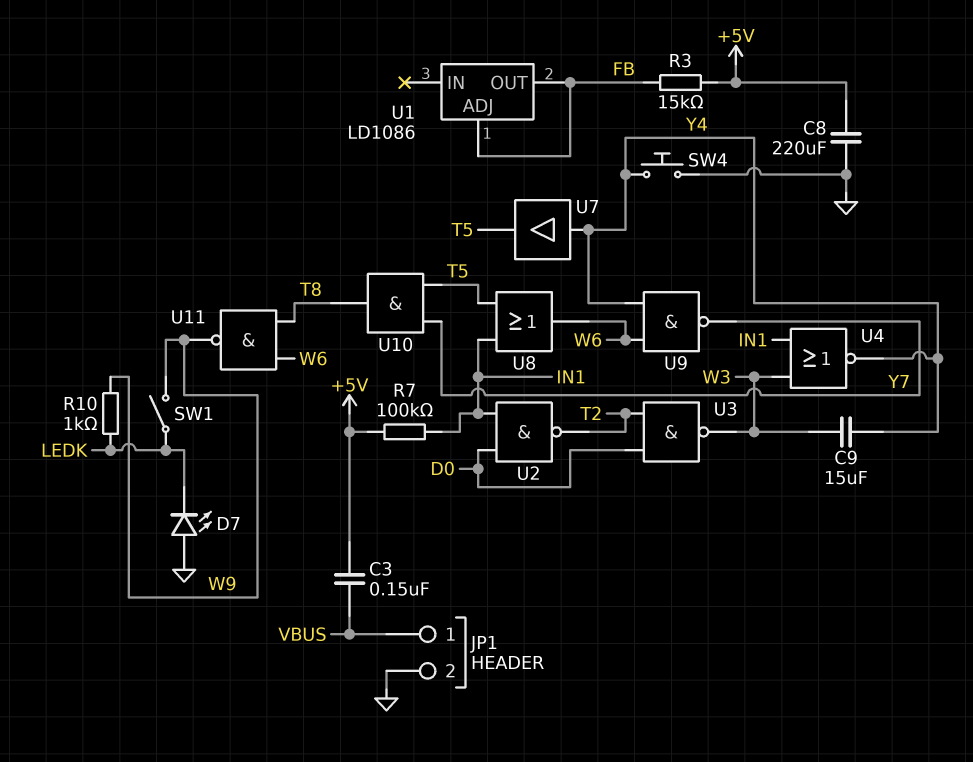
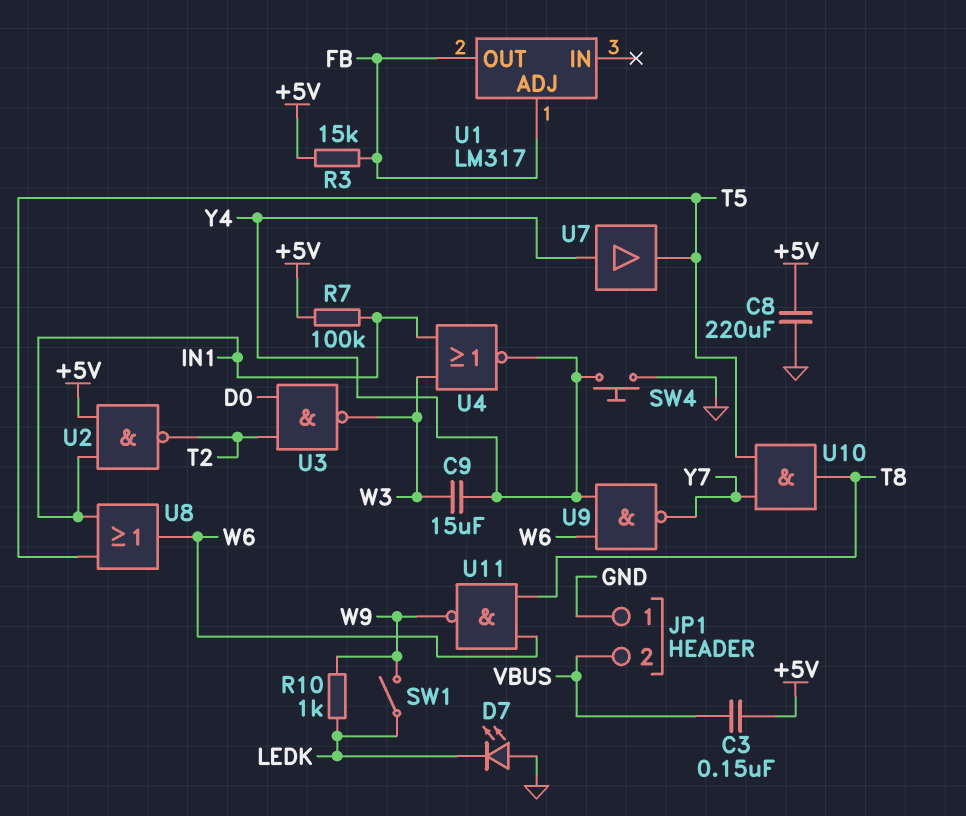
JP1 pin 1: VBUS -> GND
JP1 pin 2: GND -> VBUS
U1: LD1086 -> LM317
U2: NAND (in D0, in IN1, out T2) -> NAND (in +5V, in IN1, out T2)

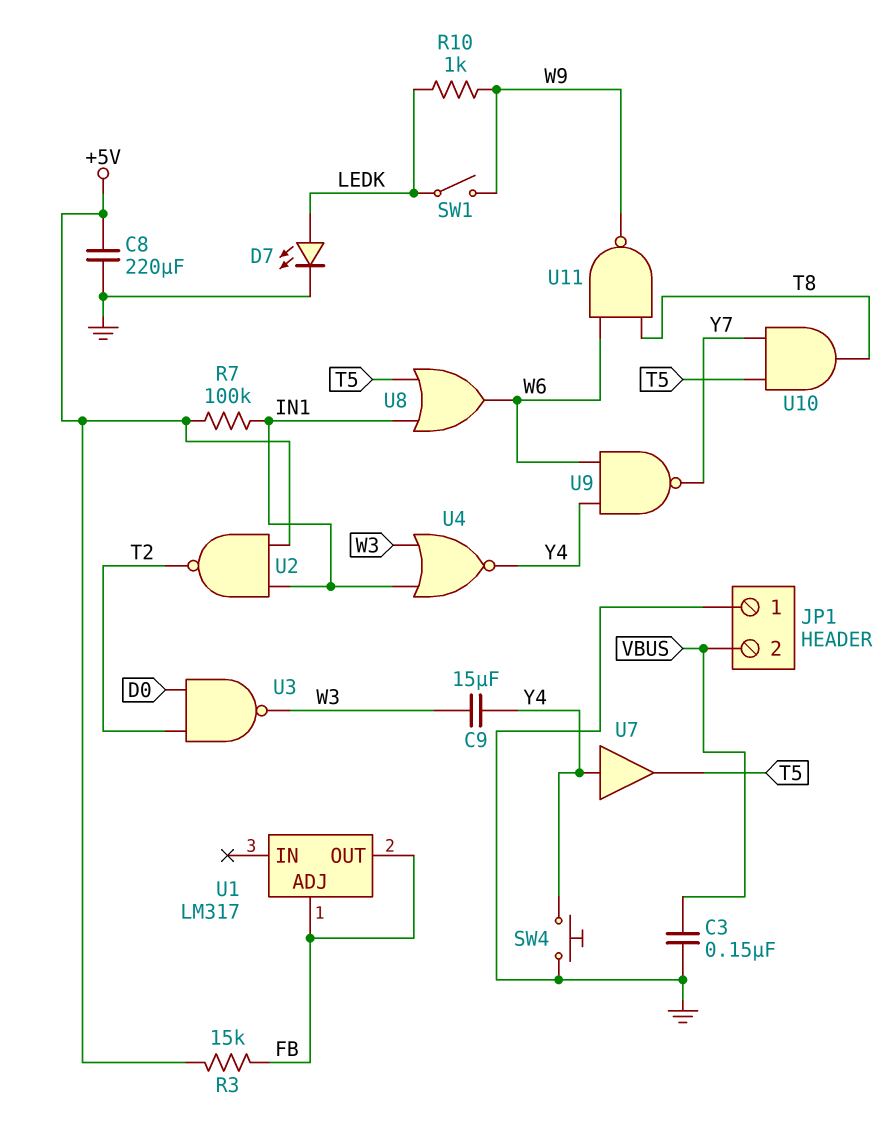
C3: 150nF (+5V, VBUS) -> 150nF (GND, VBUS)
D7: LED (A GND, K LEDK) -> LED (A LEDK, K GND)

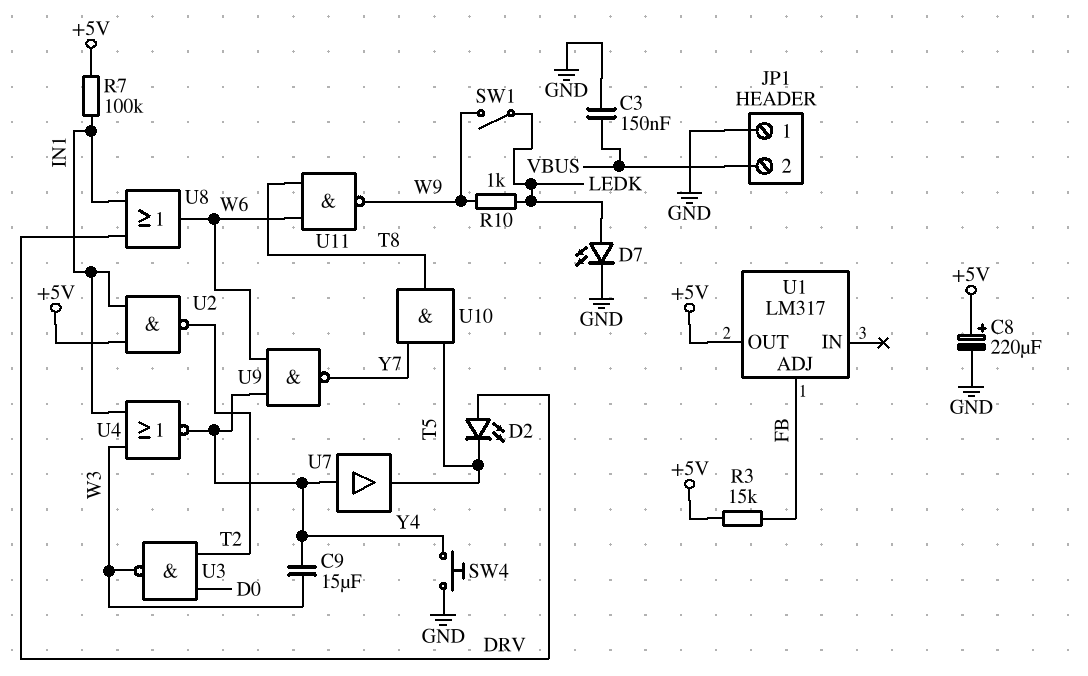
C8: 220uF (+5V, GND) -> 220uF (plus +5V, minus GND)
D2: none -> LED (A DRV, K T5)
U1 pin OUT: FB -> +5V
U8: OR (in IN1, in T5, out W6) -> OR (in DRV, in IN1, out W6)

